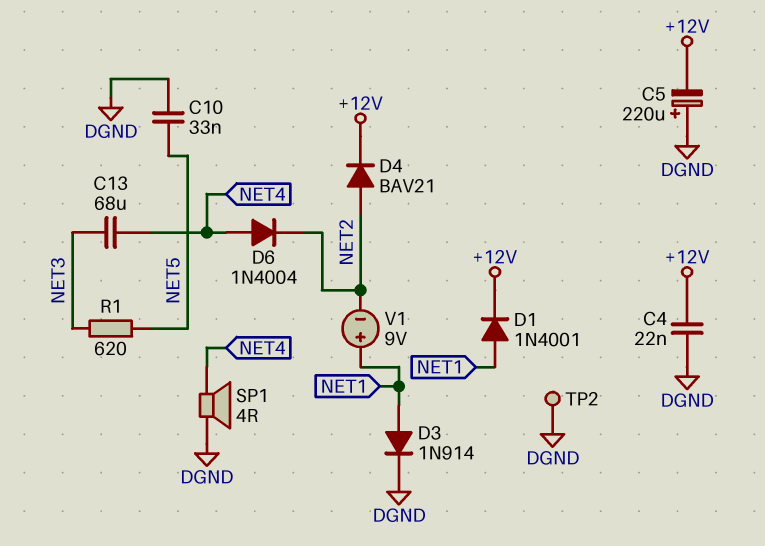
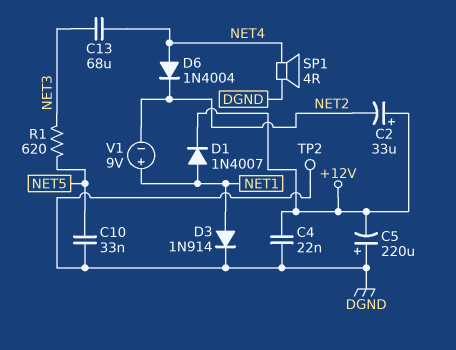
C2: none -> 33uF (plus +12V, minus NET2)
D1: diode 1N4001 (A NET1, K +12V) -> diode 1N4007 (A NET1, K +12V)
D4: diode BAV21 (A NET2, K +12V) -> none

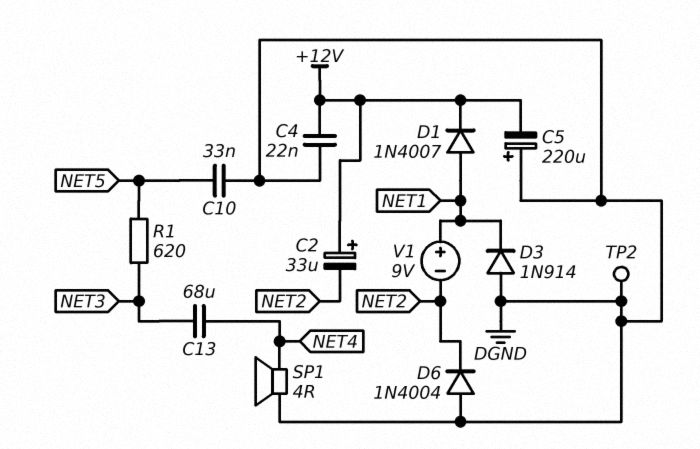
D3: diode 1N914 (A NET1, K DGND) -> diode 1N914 (A DGND, K NET1)
D6: diode 1N4004 (A NET4, K NET2) -> diode 1N4004 (A DGND, K NET2)

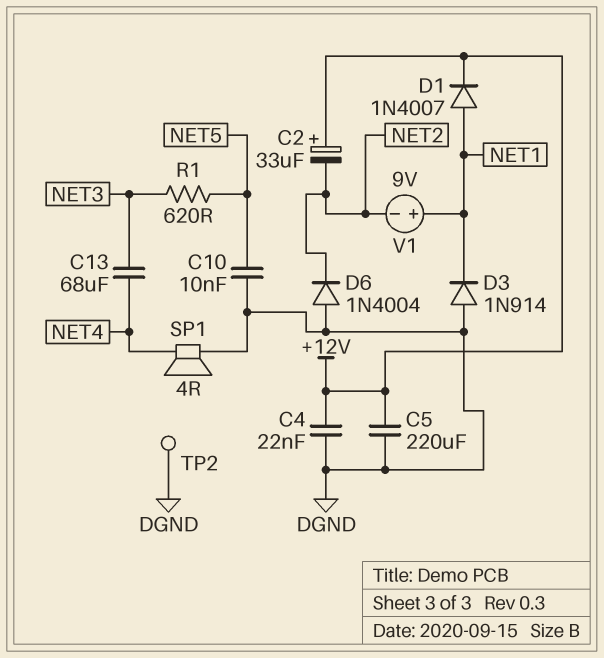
C5: 220uF (plus DGND, minus +12V) -> 220uF (+12V, DGND)
C10: 33nF (DGND, NET5) -> 10nF (DGND, NET5)

